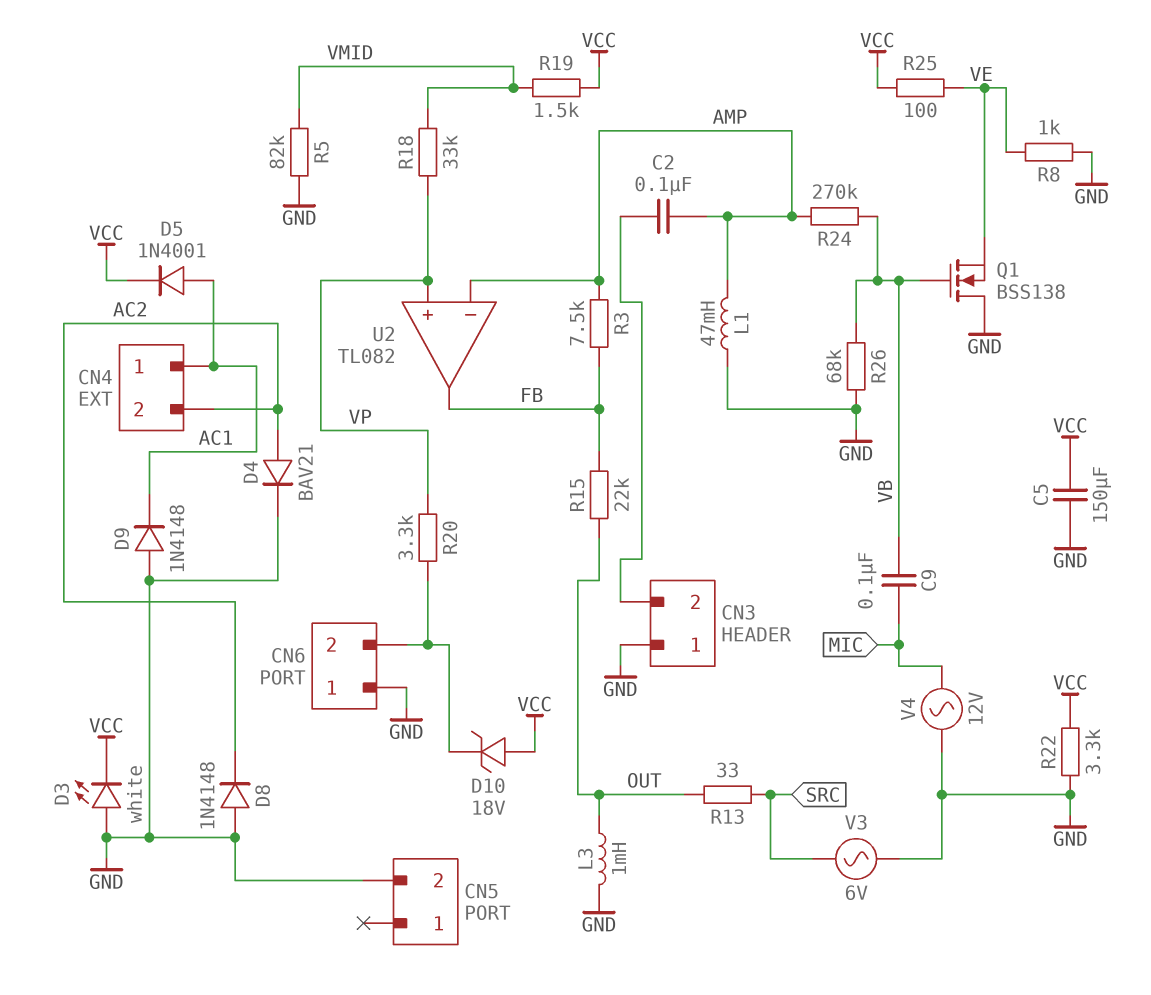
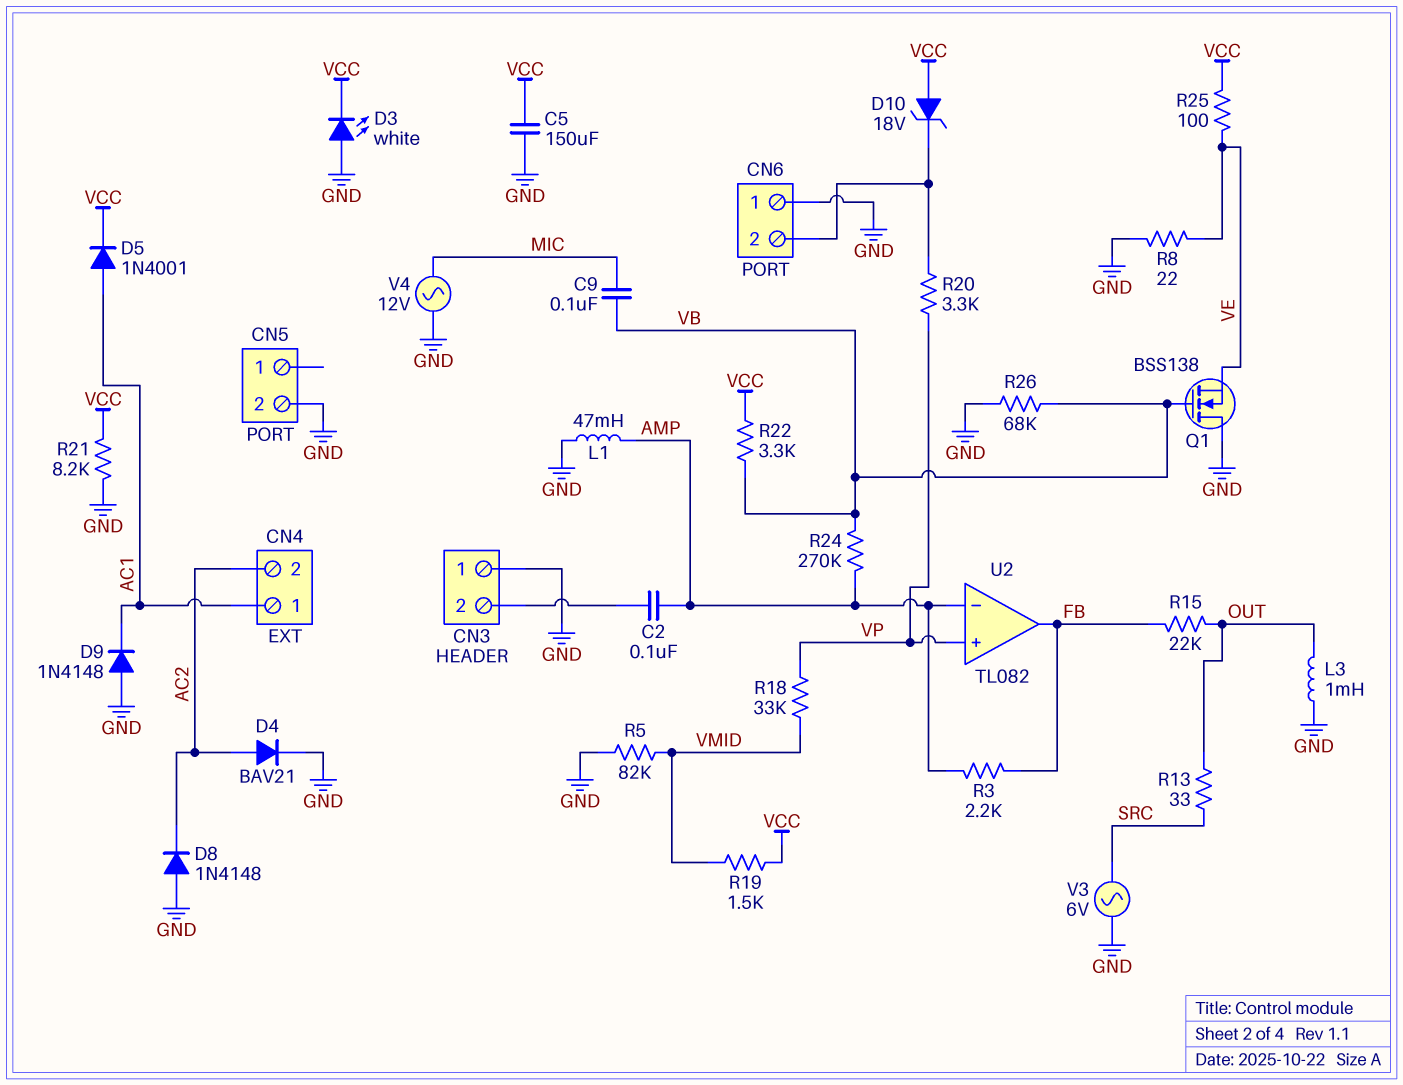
R3: 7.5k (AMP, FB) -> 2.2k (AMP, FB)
R8: 1k (GND, VE) -> 22 (GND, VE)
R21: none -> 8.2k (GND, VCC)
R22: 3.3k (GND, VCC) -> 3.3k (VB, VCC)

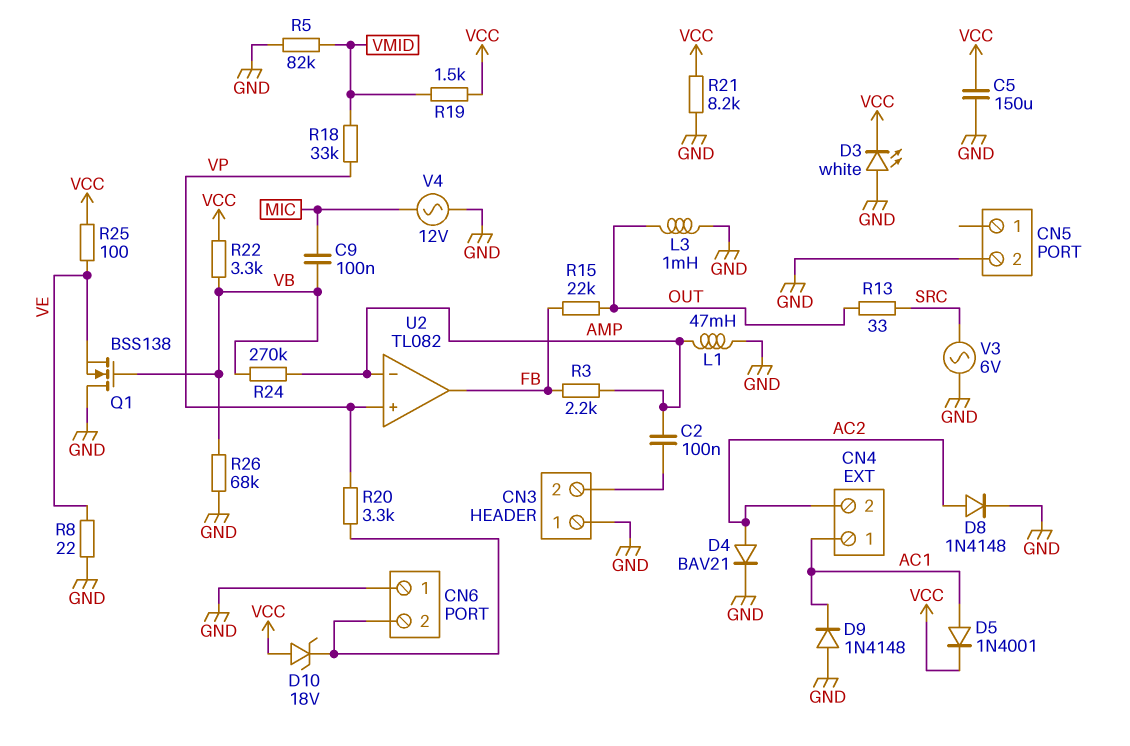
D8: diode 1N4148 (A GND, K AC2) -> diode 1N4148 (A AC2, K GND)

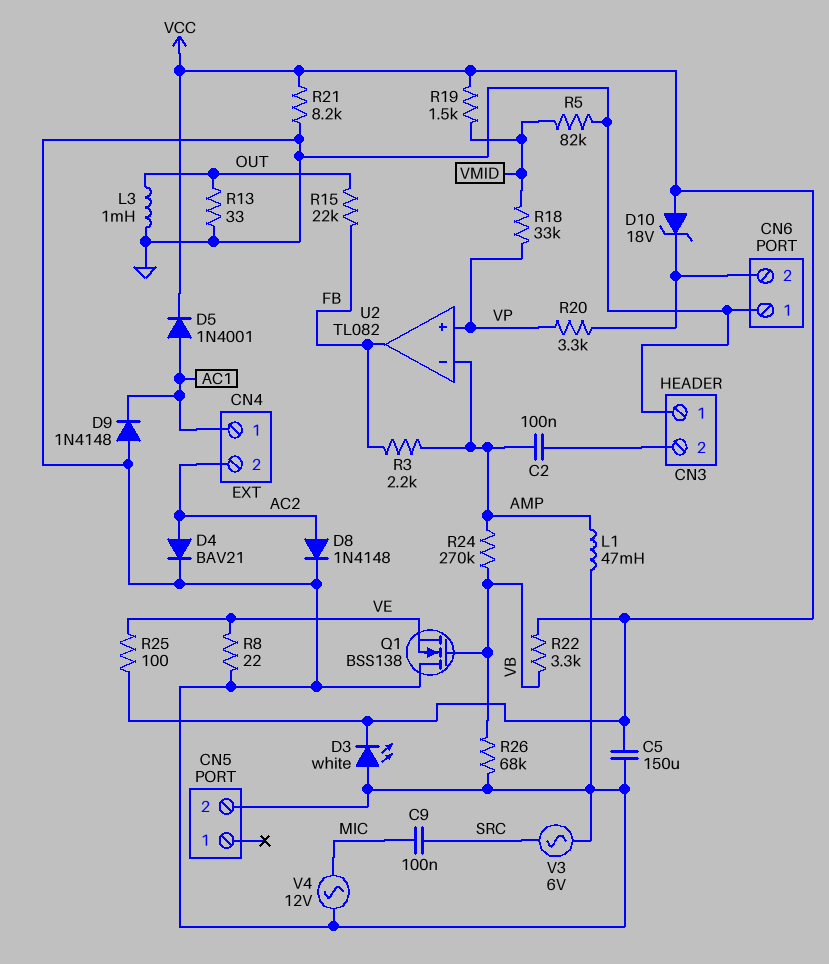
C9: 100nF (MIC, VB) -> 100nF (MIC, SRC)
R13: 33 (OUT, SRC) -> 33 (GND, OUT)

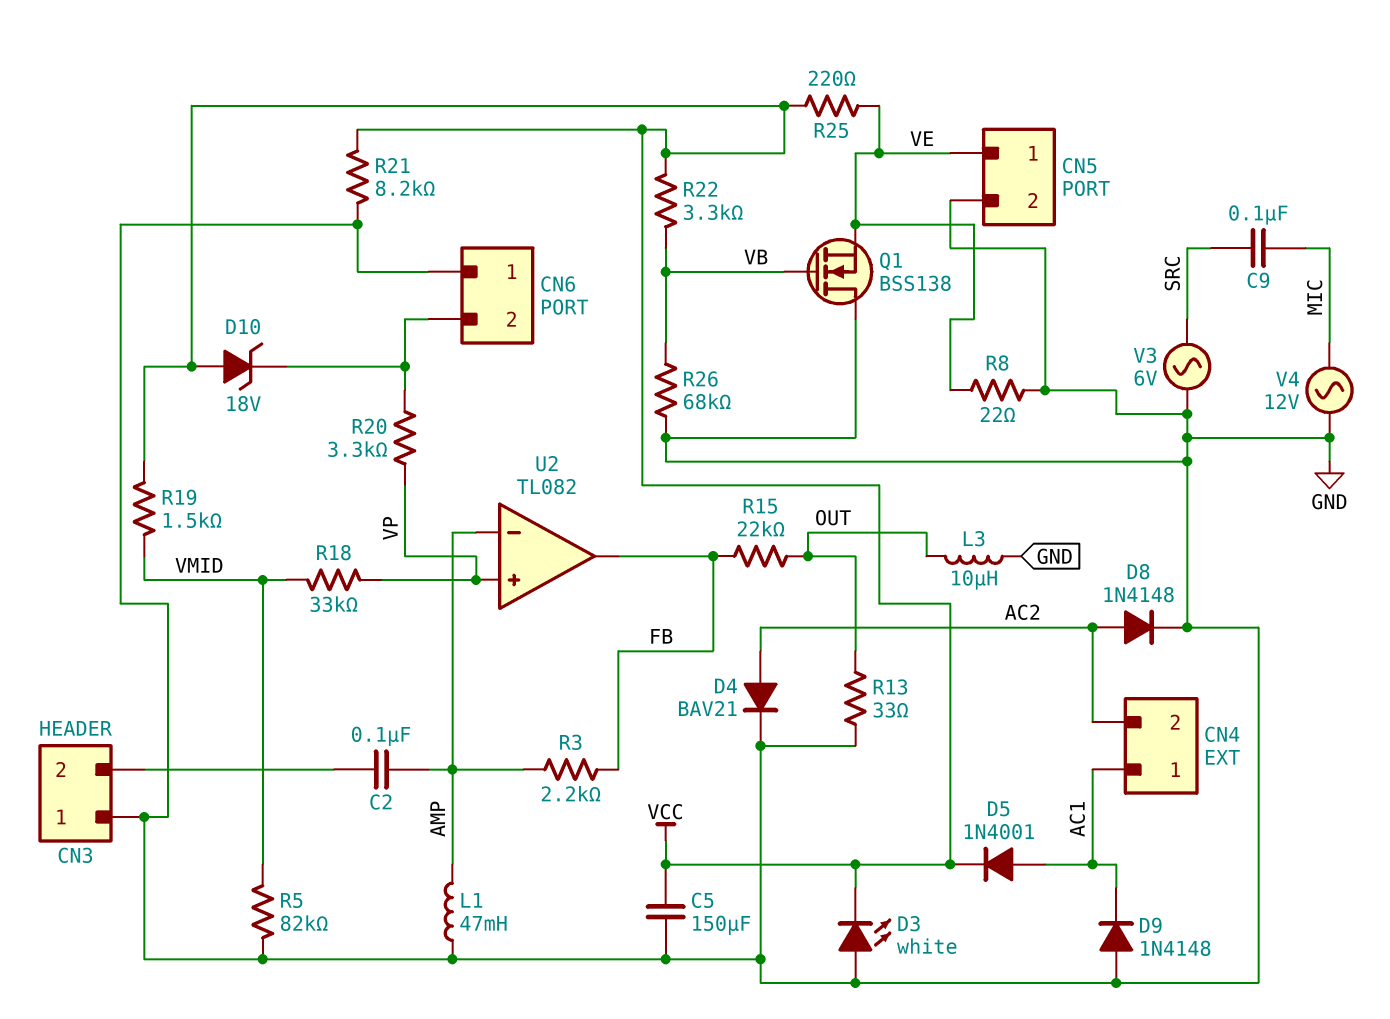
CN5 pin 1: none -> VE
L3: 1mH (GND, OUT) -> 10uH (GND, OUT)
R24: 270k (AMP, VB) -> none
R25: 100 (VCC, VE) -> 220 (VCC, VE)

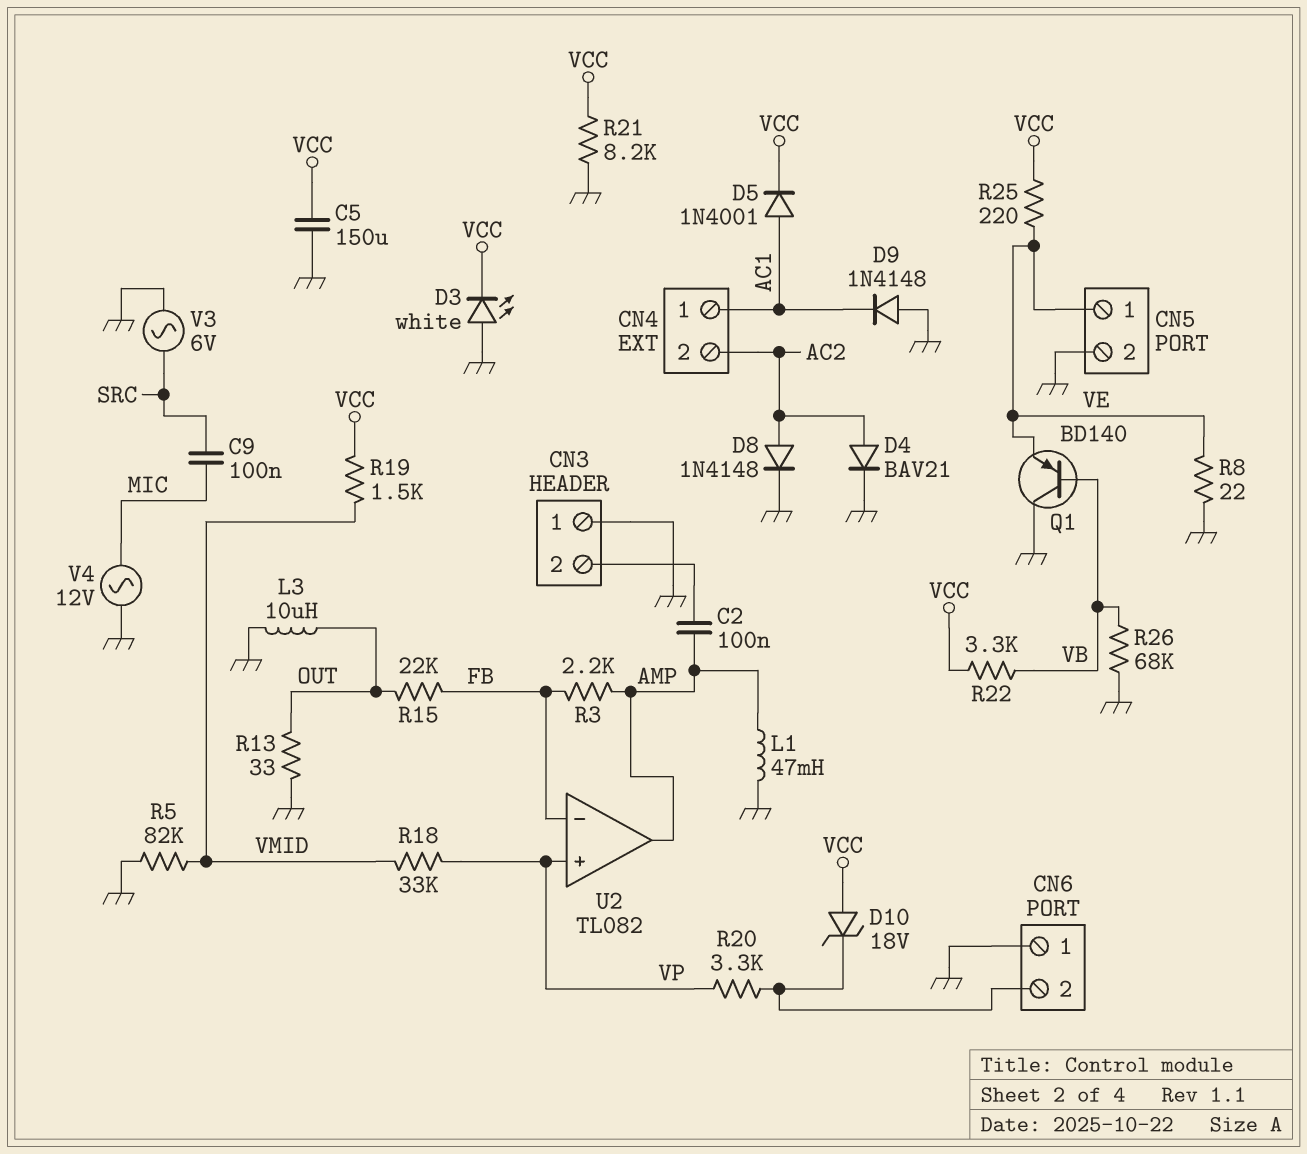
Q1: NMOS BSS138 (G VB, D GND, S VE) -> PNP BD140 (B VB, C GND, E VE)
U2 pin in-: AMP -> FB
U2 pin out: FB -> AMP

